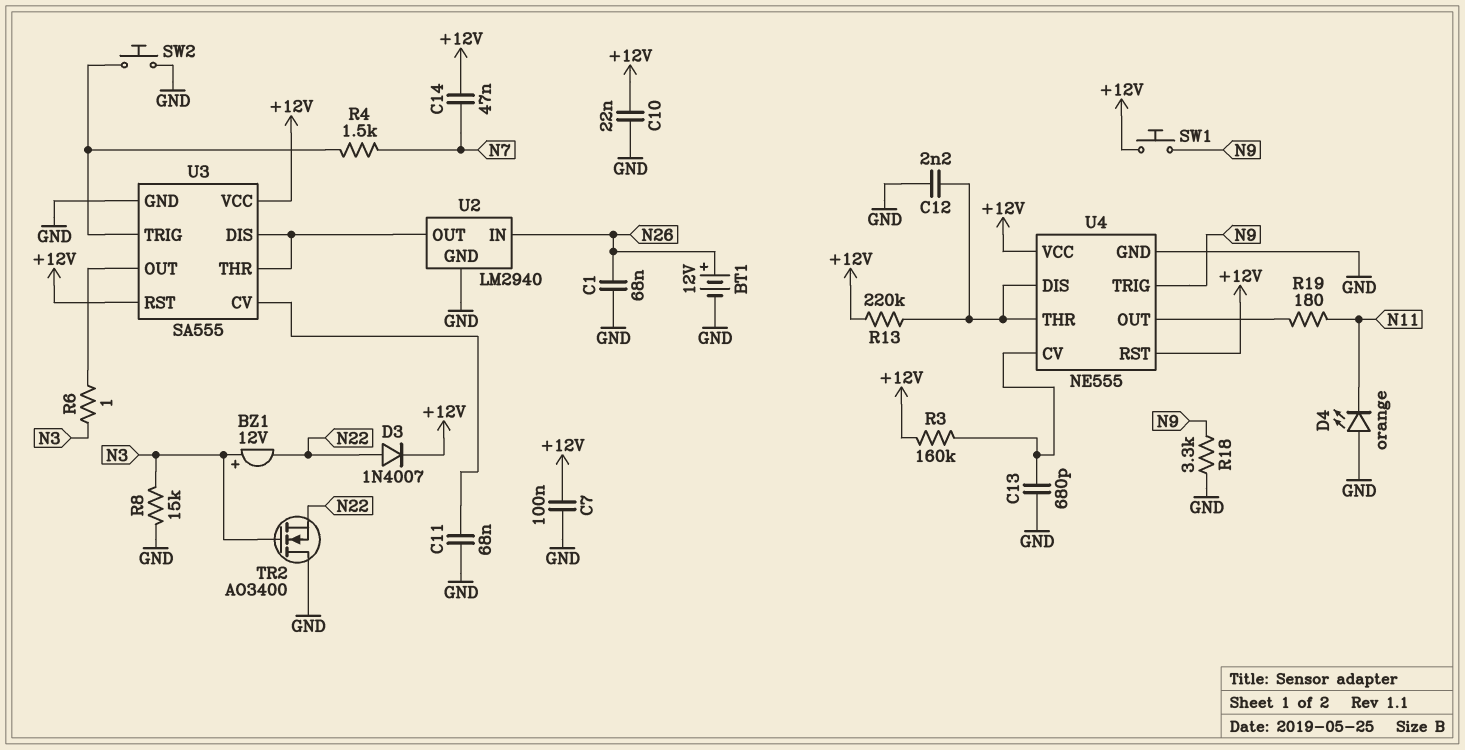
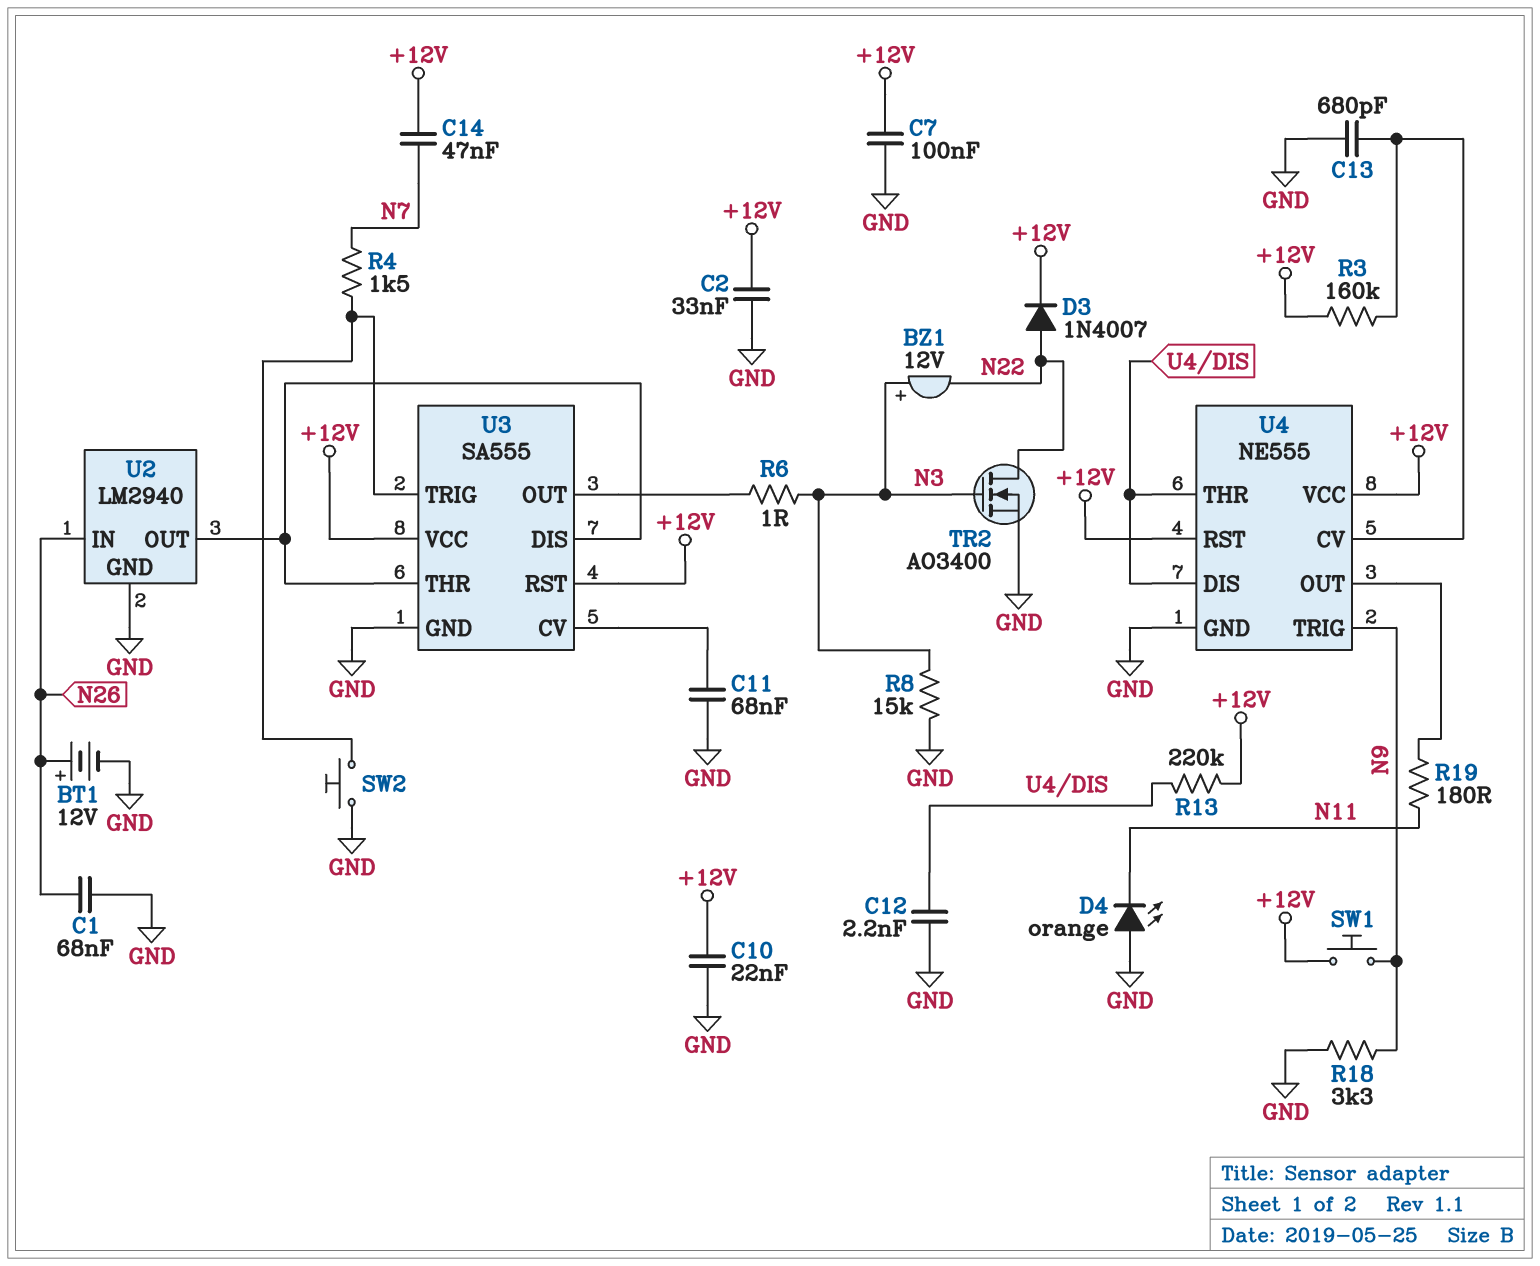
C2: none -> 33nF (+12V, GND)
TR2: NMOS AO3400 (G N3, D GND, S N22) -> NMOS AO3400 (G N3, D N22, S GND)

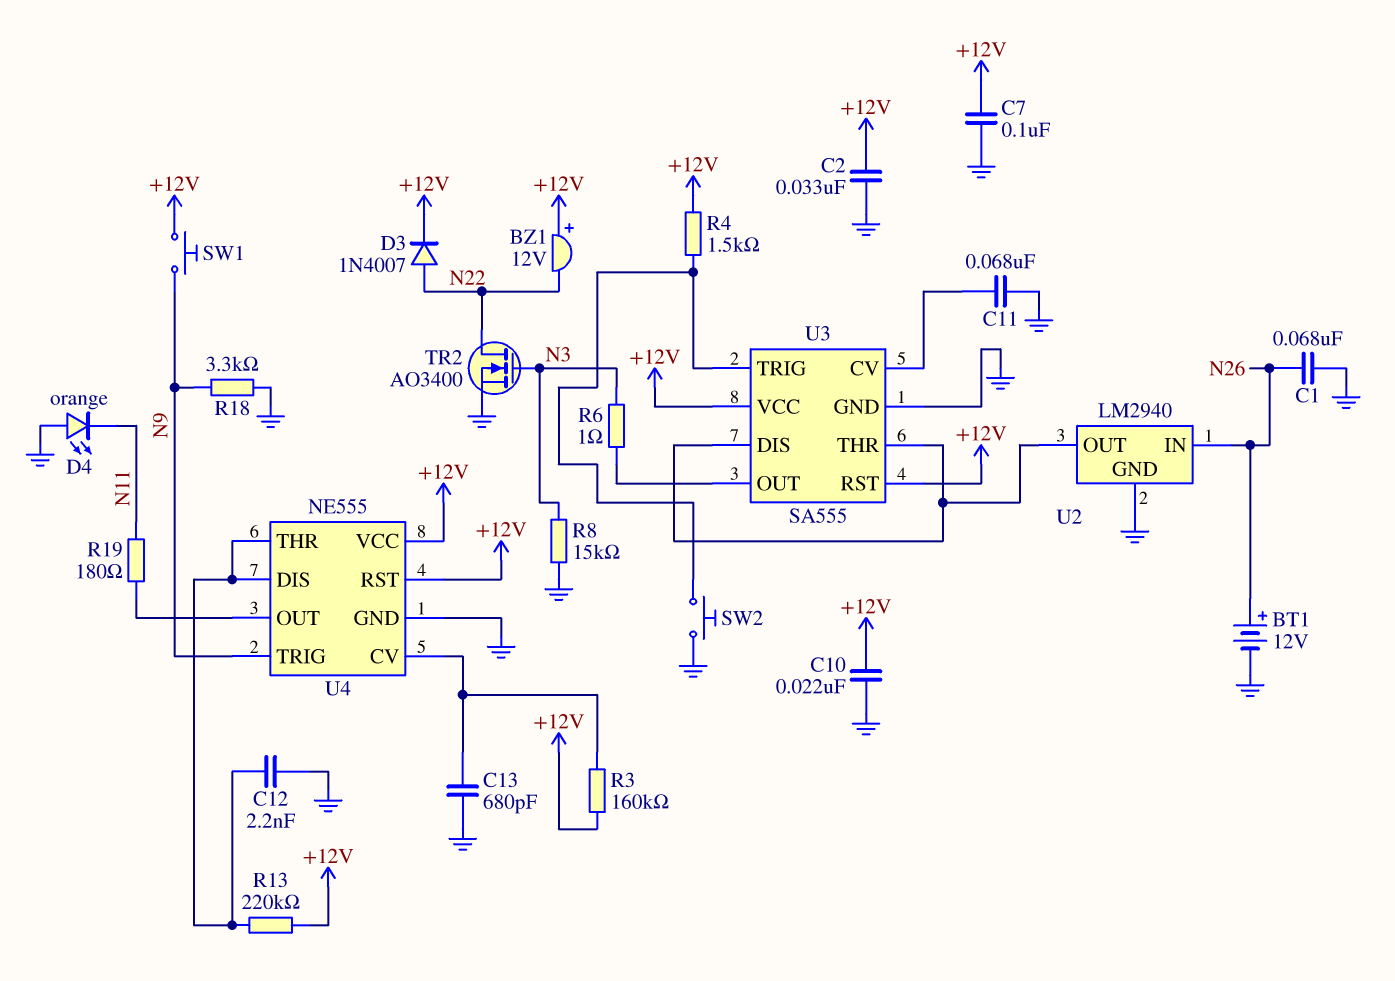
BZ1: buzzer 12V (plus N3, minus N22) -> buzzer 12V (plus +12V, minus N22)
C14: 47nF (+12V, N7) -> none
R4: 1.5k (N7, U3/TRIG) -> 1.5k (+12V, U3/TRIG)

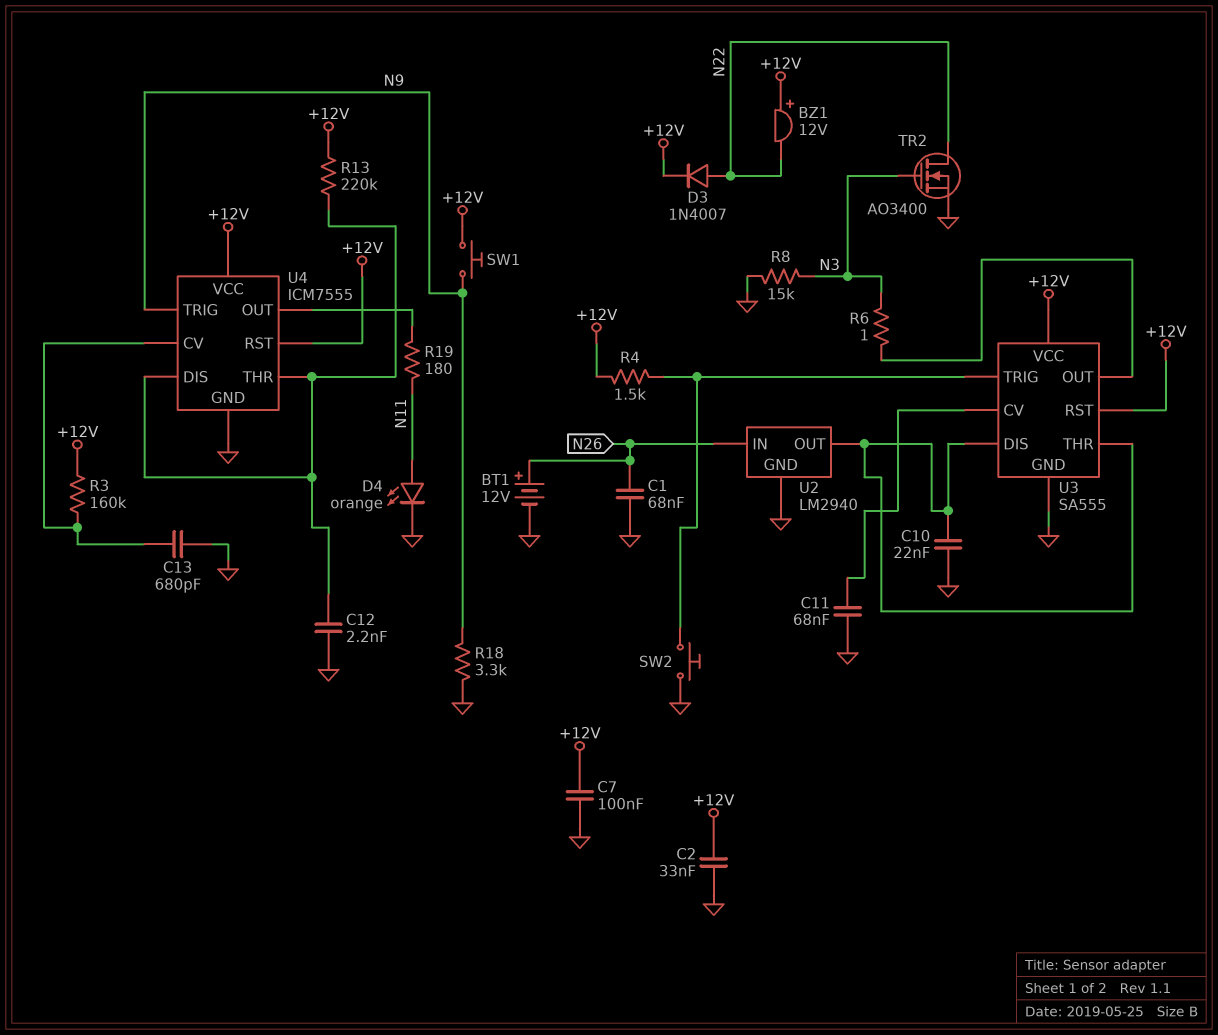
C10: 22nF (+12V, GND) -> 22nF (GND, U2/OUT)
D4: LED orange (A GND, K N11) -> LED orange (A N11, K GND)
U4: NE555 -> ICM7555

